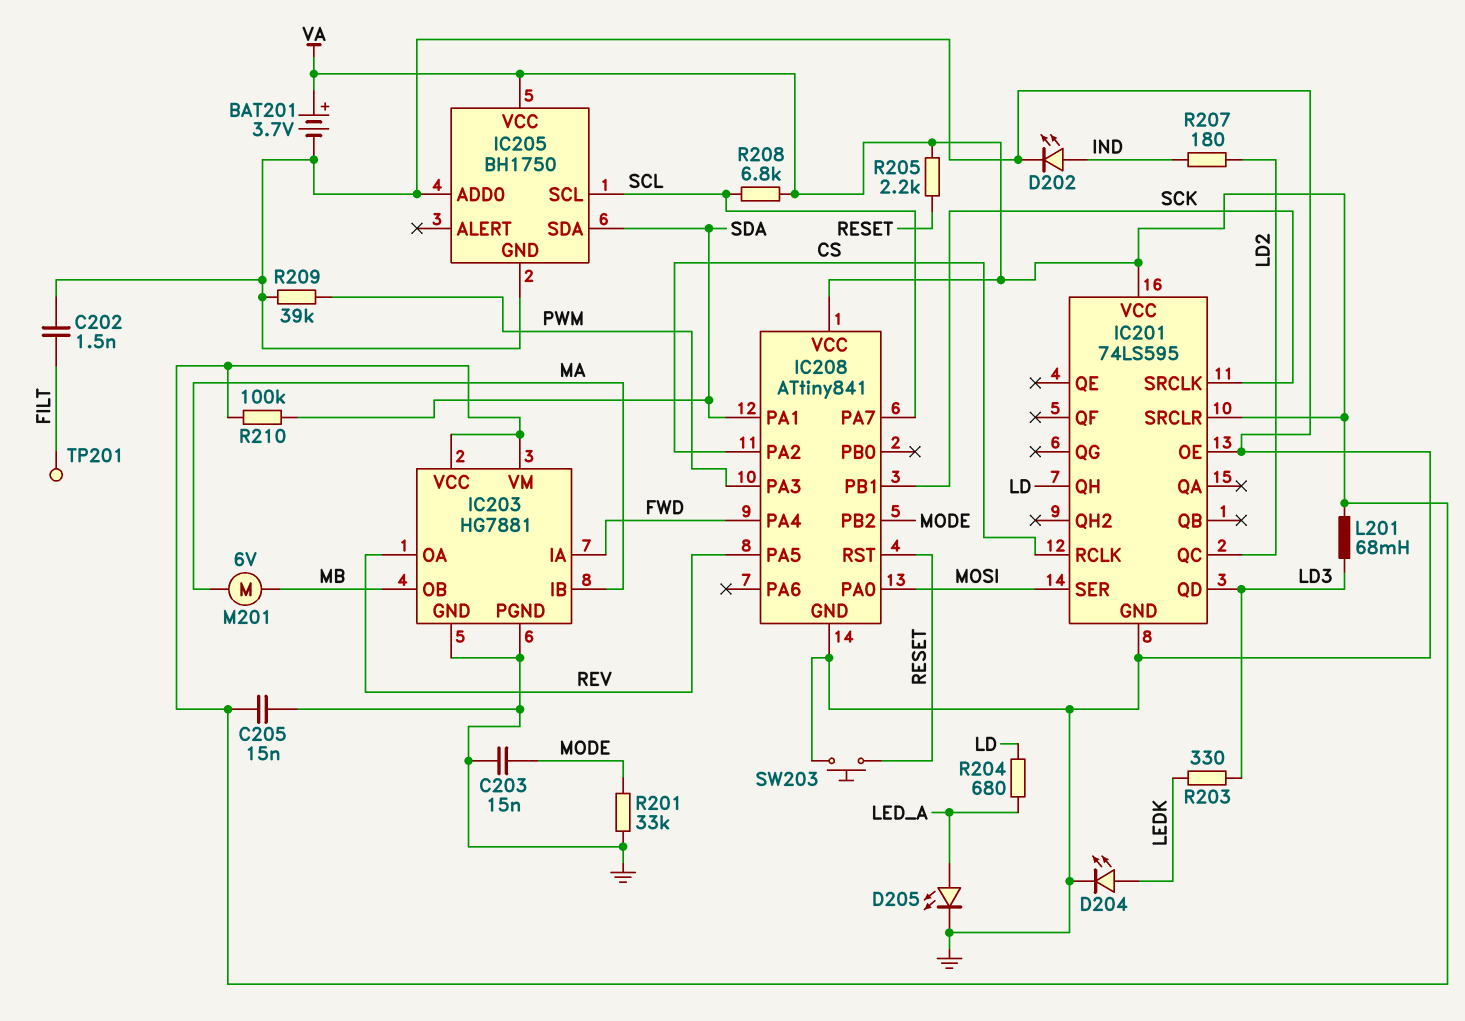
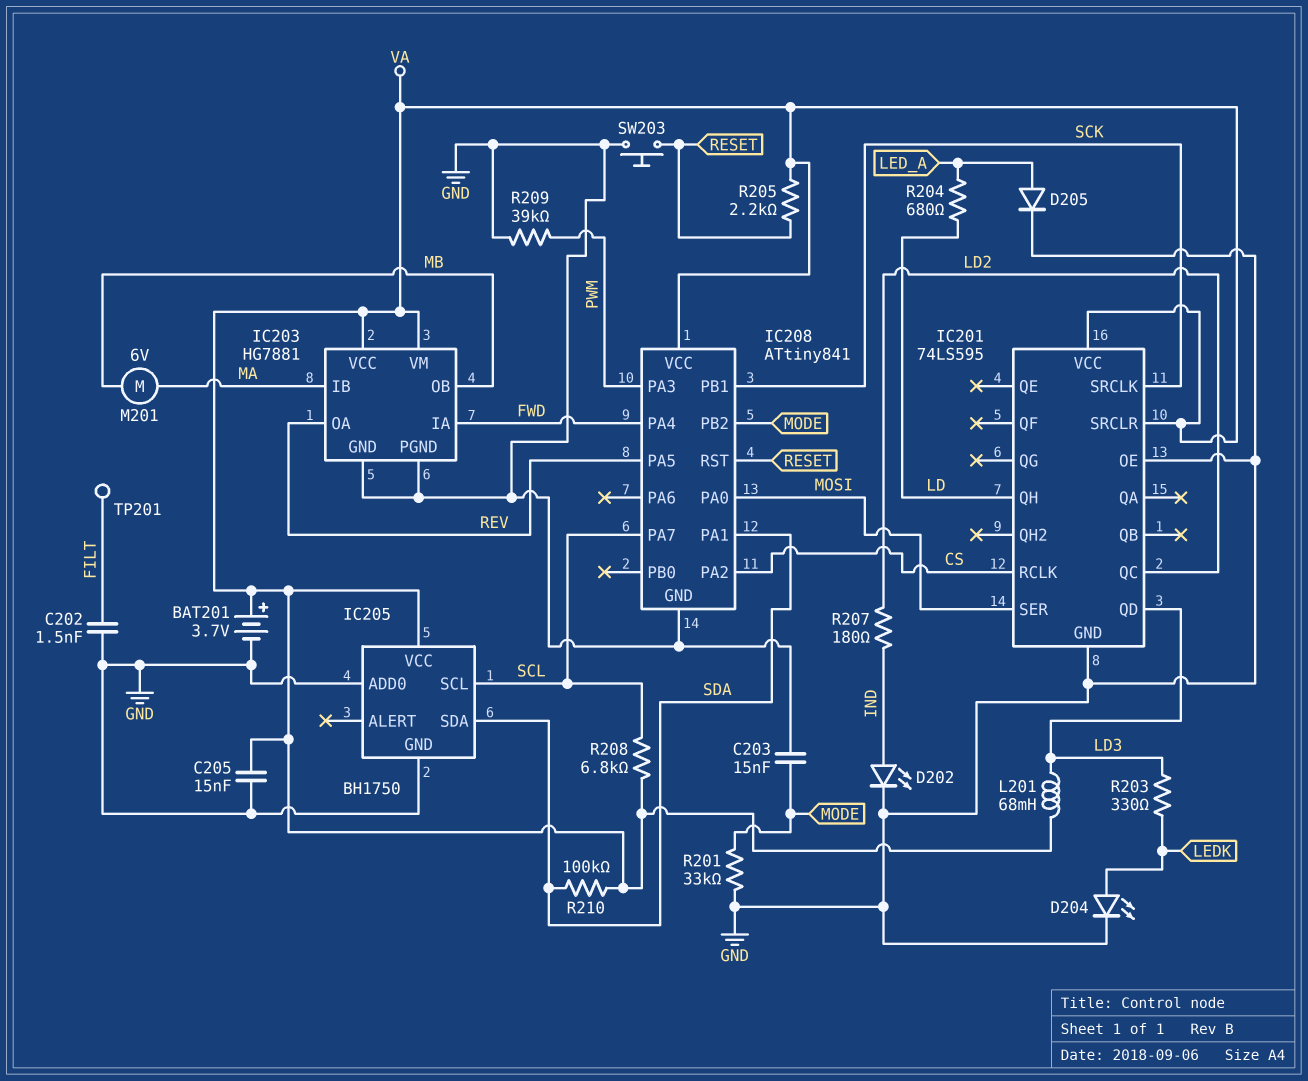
D205: LED (A LED_A, K GND) -> diode (A LED_A, K GND)

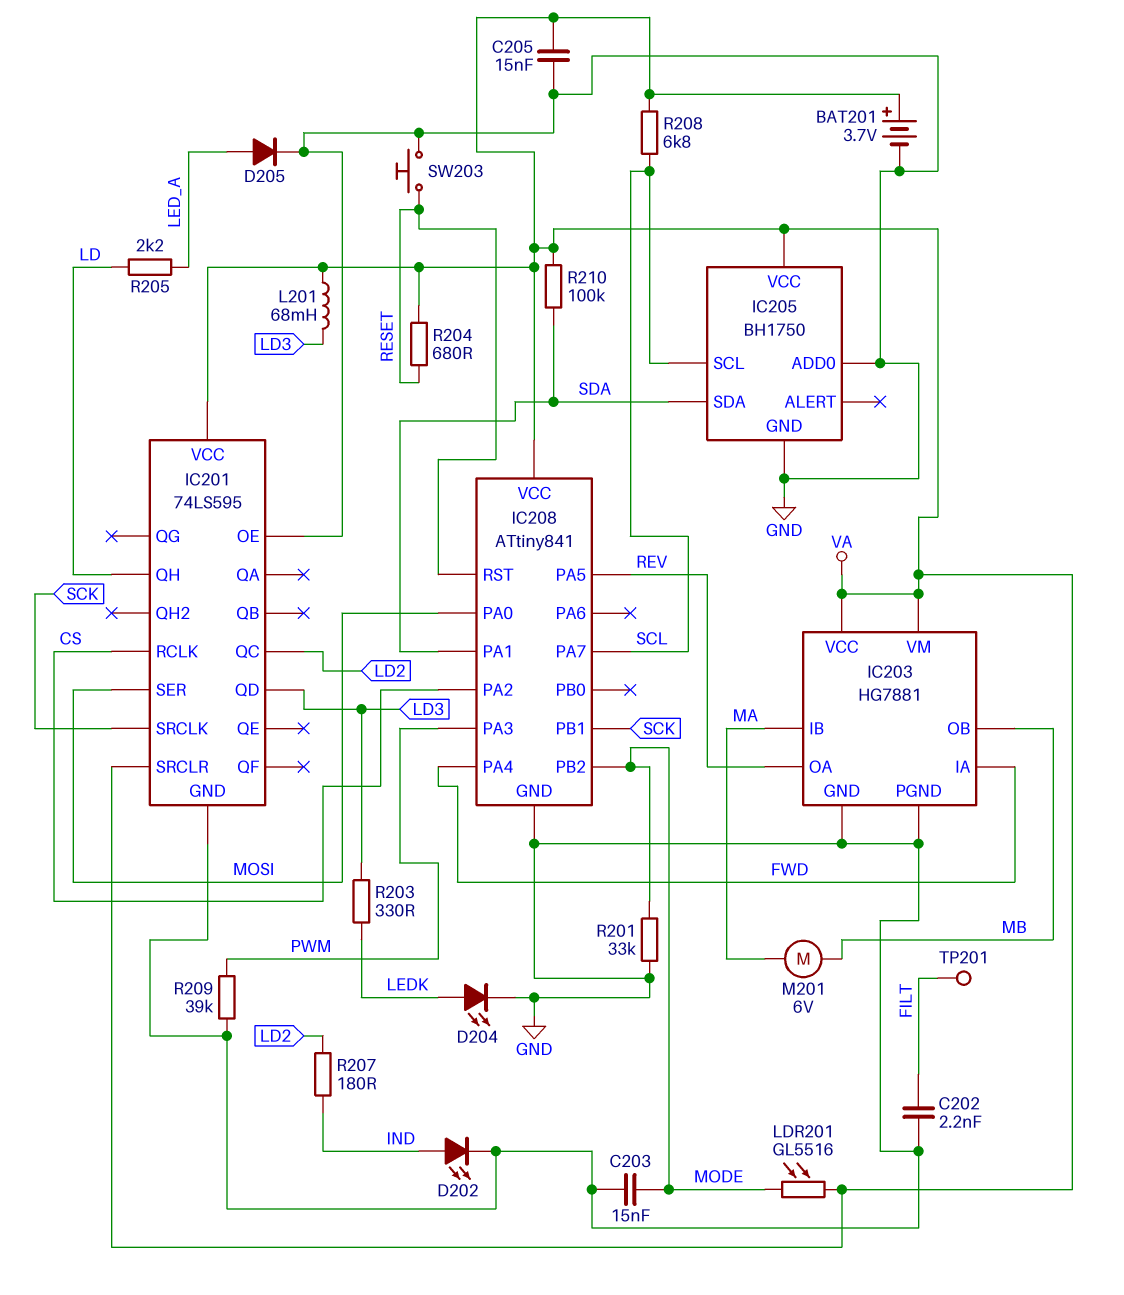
C202: 1.5nF (FILT, GND) -> 2.2nF (FILT, GND)
LDR201: none -> GL5516 (MODE, VA)
R204: 680 (LD, LED_A) -> 680 (RESET, VA)
R205: 2.2k (RESET, VA) -> 2.2k (LD, LED_A)

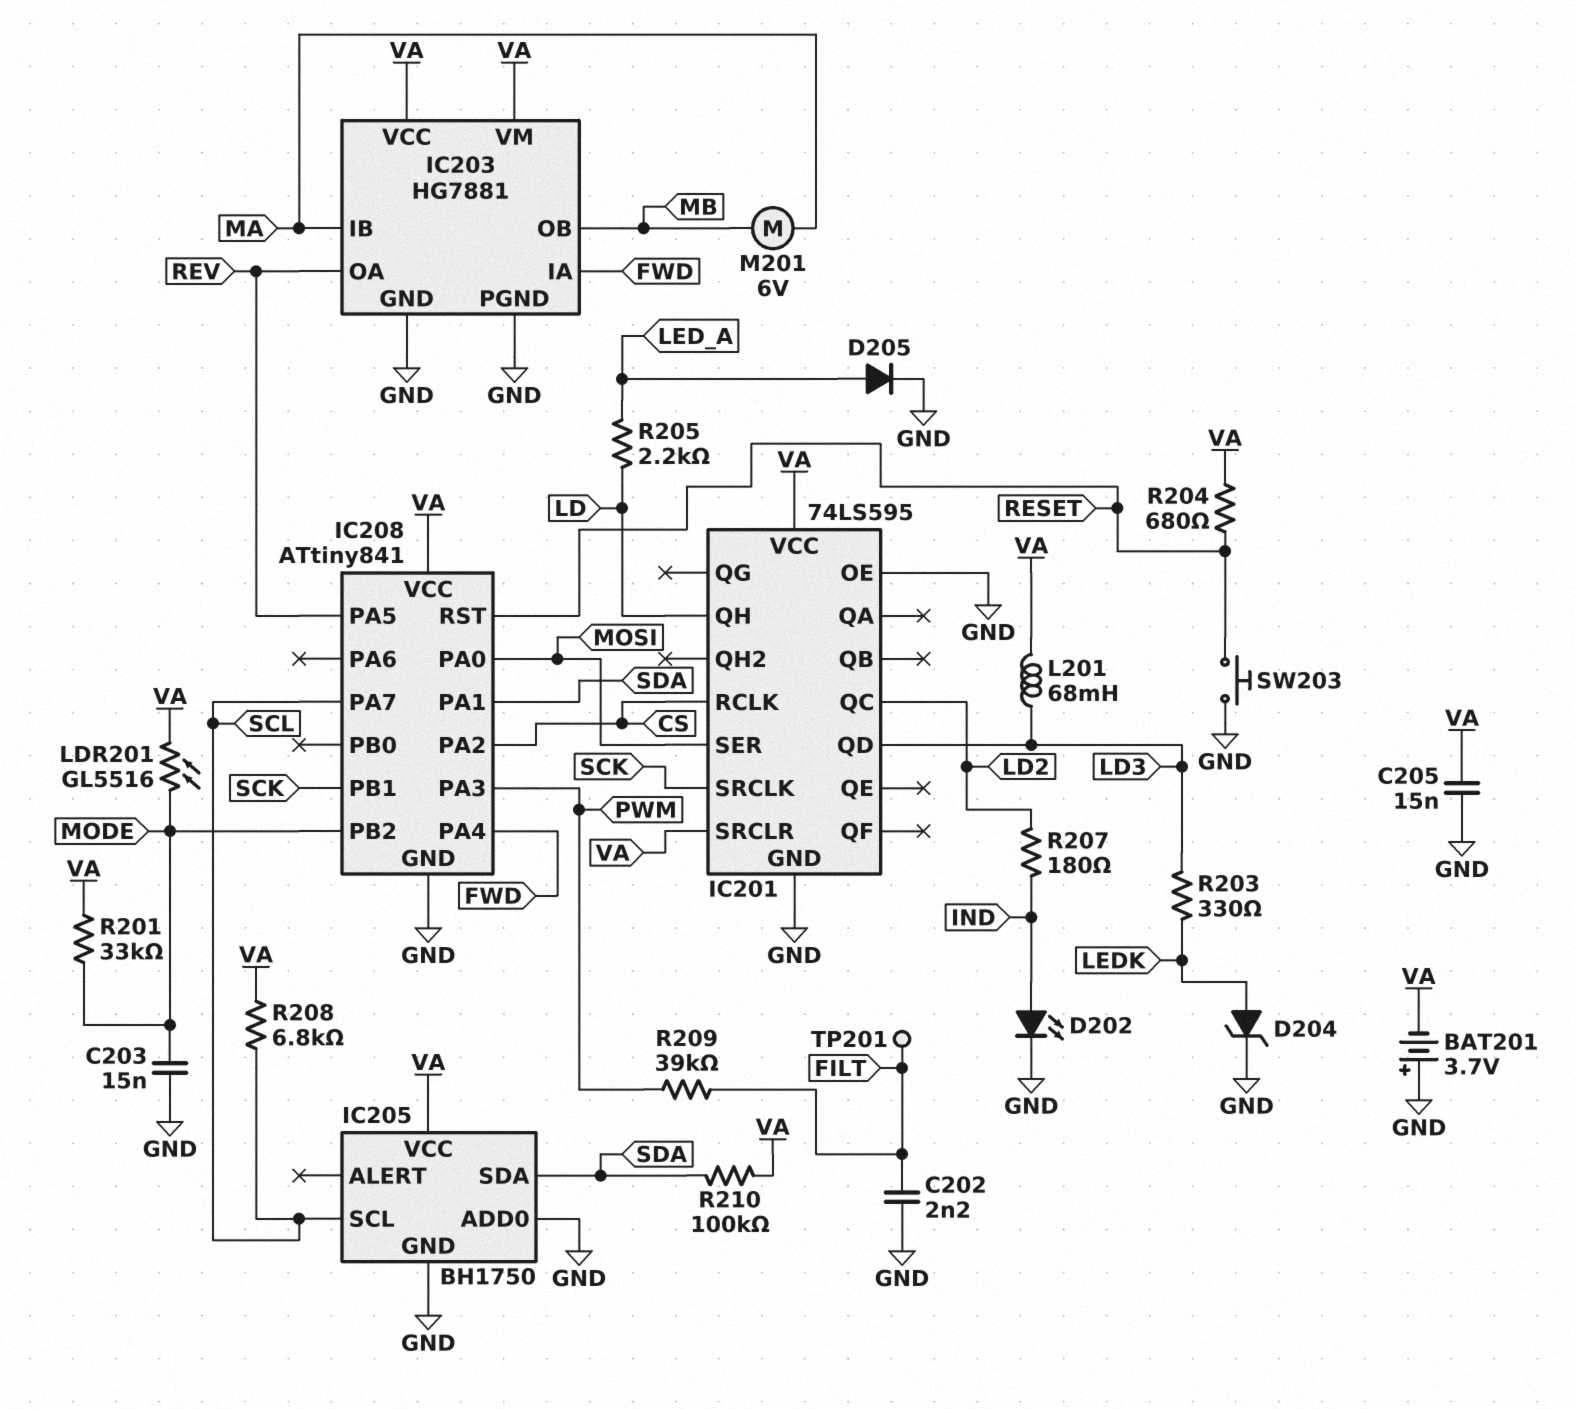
BAT201: 3.7V (plus VA, minus GND) -> 3.7V (plus GND, minus VA)
D204: LED (A LEDK, K GND) -> zener (A LEDK, K GND)
R201: 33k (GND, MODE) -> 33k (MODE, VA)
R209: 39k (GND, PWM) -> 39k (FILT, PWM)

